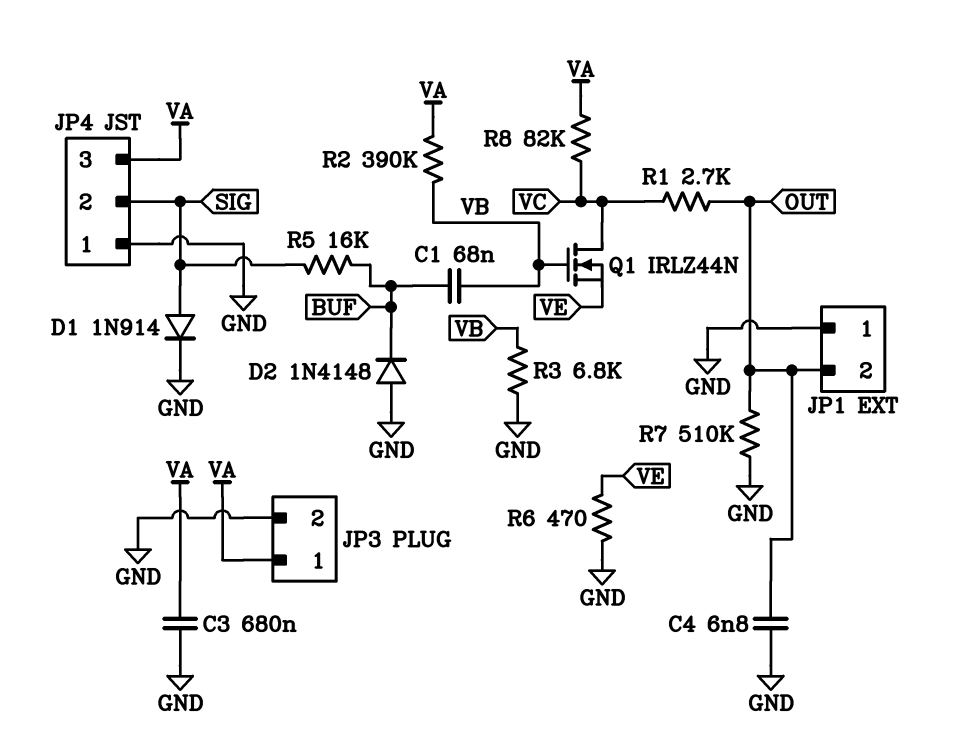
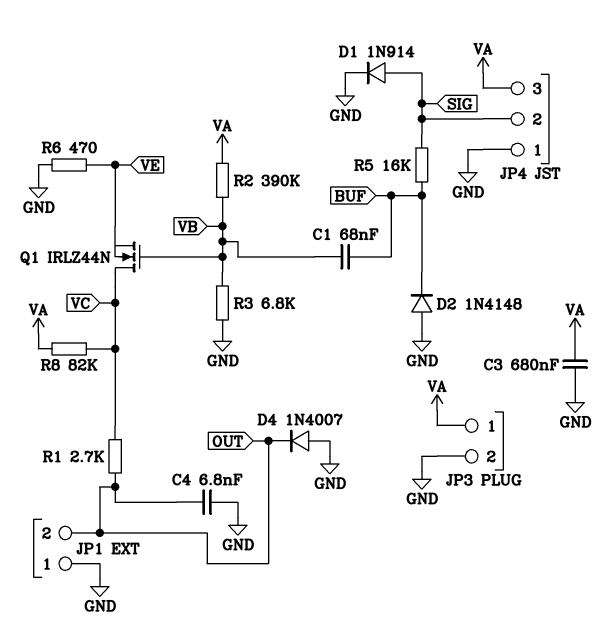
D4: none -> diode 1N4007 (A GND, K OUT)
R7: 510k (GND, OUT) -> none

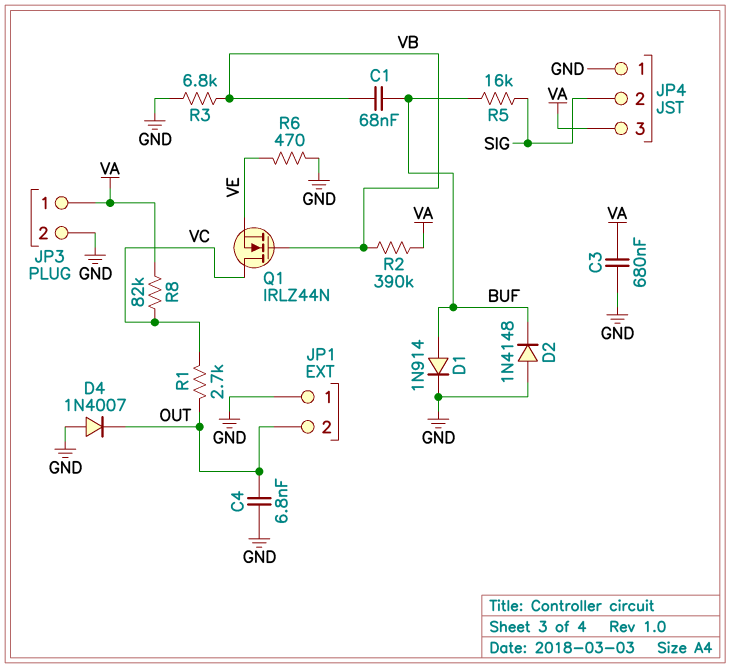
D1: diode 1N914 (A SIG, K GND) -> diode 1N914 (A BUF, K GND)

